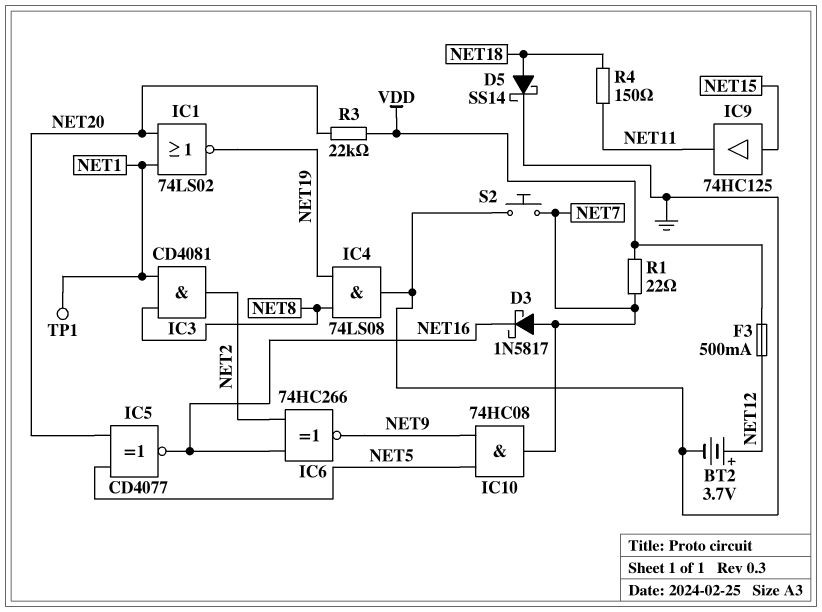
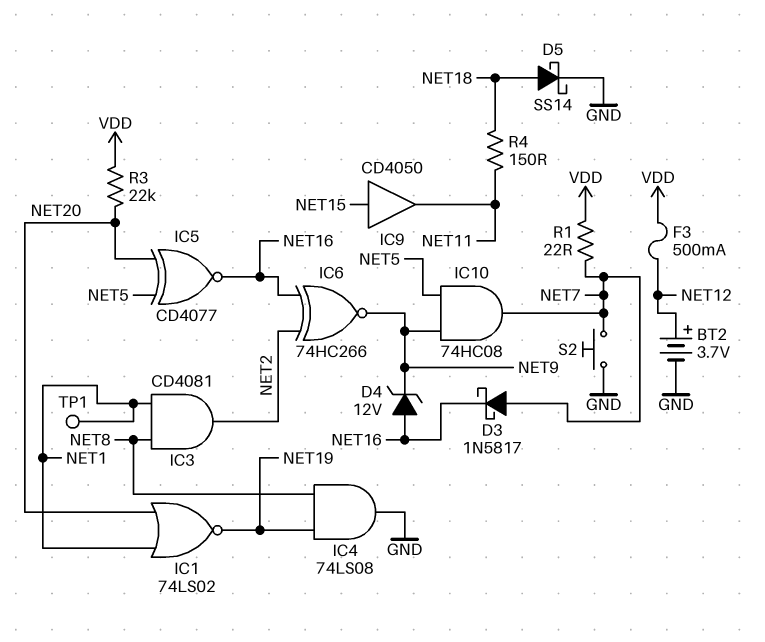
D4: none -> zener 12V (A NET16, K NET9)
IC9: buffer 74HC125 (in NET15, out NET11) -> buffer CD4050 (in NET15, out NET11)

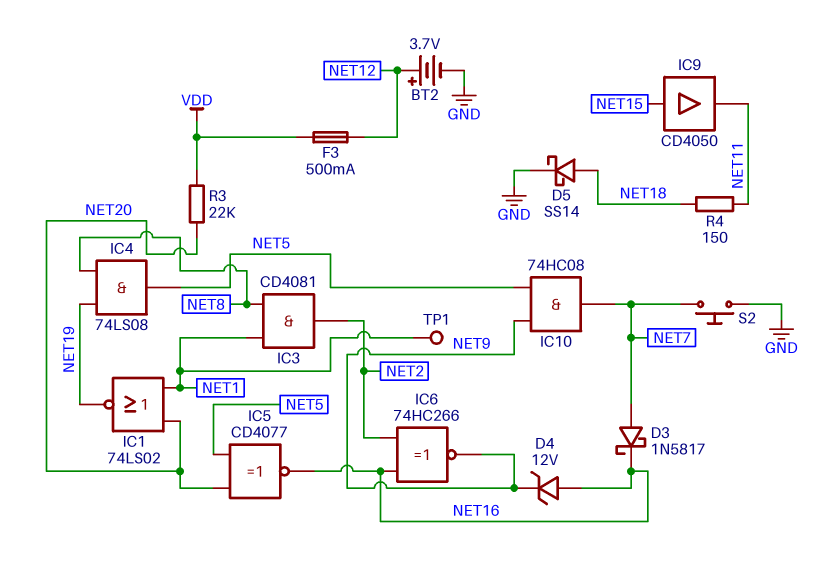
IC4: AND 74LS08 (in NET8, in NET19, out GND) -> AND 74LS08 (in NET8, in NET19, out NET5)
R1: 22 (NET7, VDD) -> none

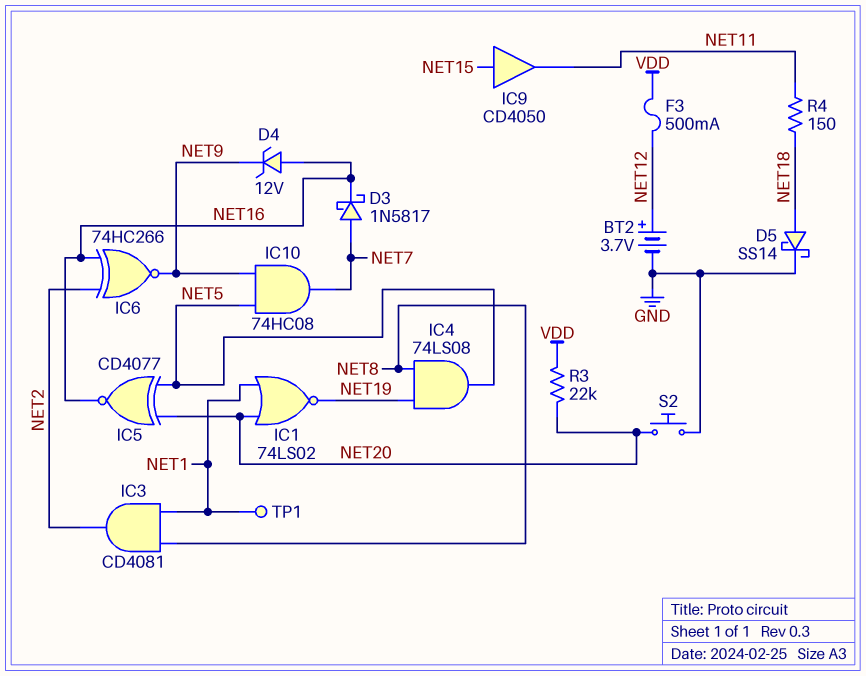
S2: button (GND, NET7) -> button (GND, NET20)

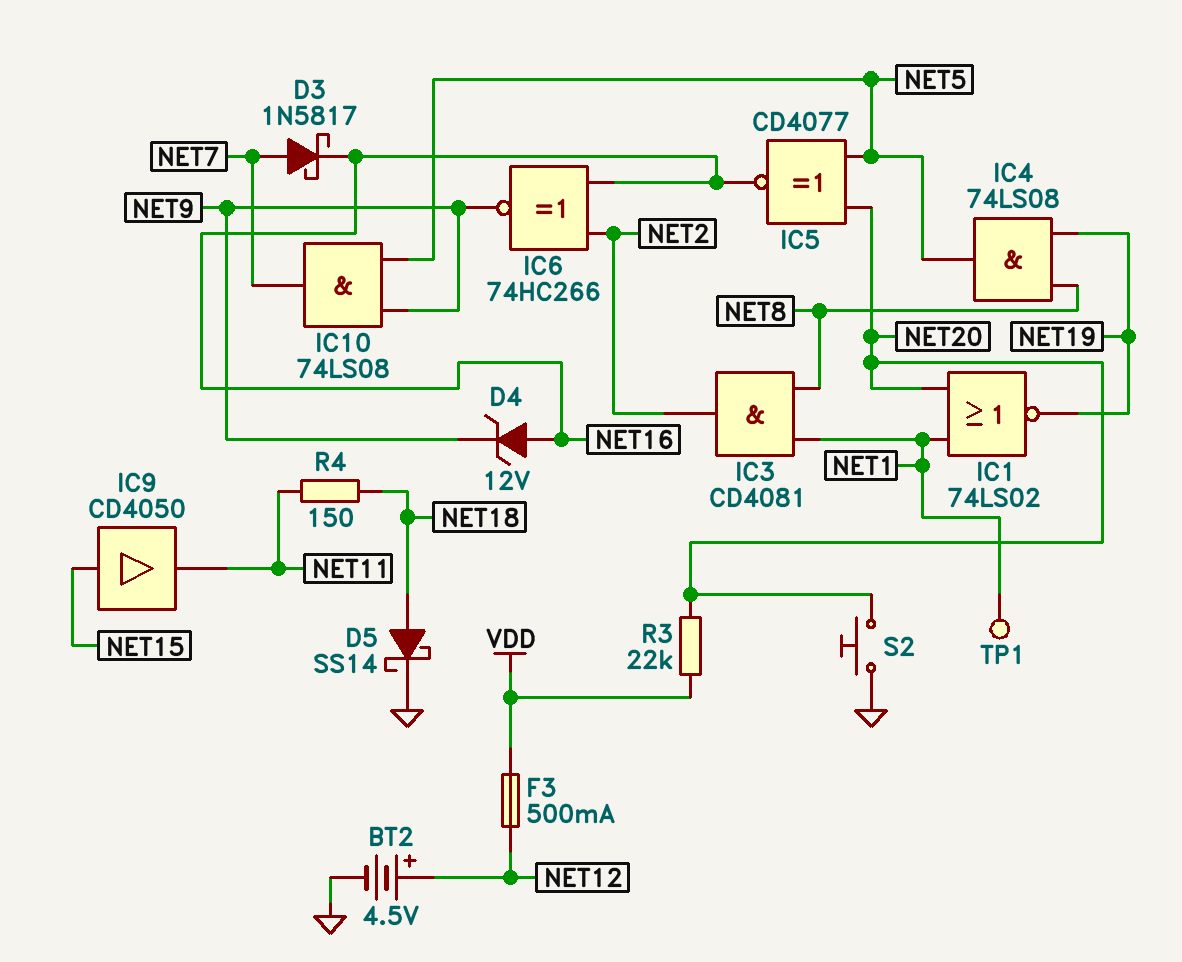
BT2: 3.7V (plus NET12, minus GND) -> 4.5V (plus NET12, minus GND)
IC10: AND 74HC08 (in NET5, in NET9, out NET7) -> AND 74LS08 (in NET5, in NET9, out NET7)

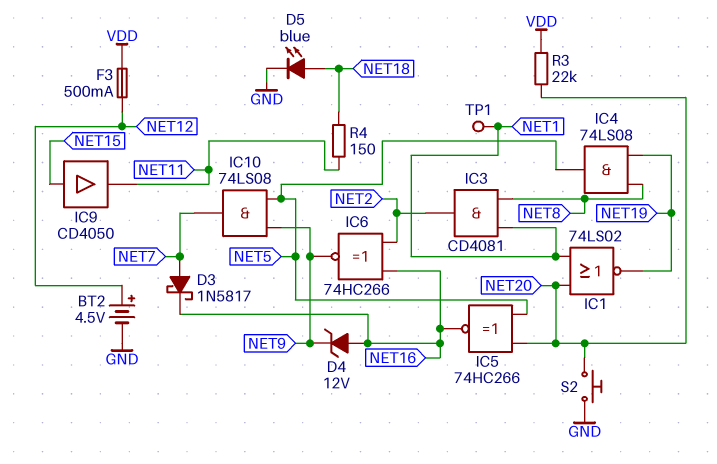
D5: schottky SS14 (A NET18, K GND) -> LED blue (A NET18, K GND)
IC5: XNOR CD4077 (in NET5, in NET20, out NET16) -> XNOR 74HC266 (in NET5, in NET20, out NET16)

